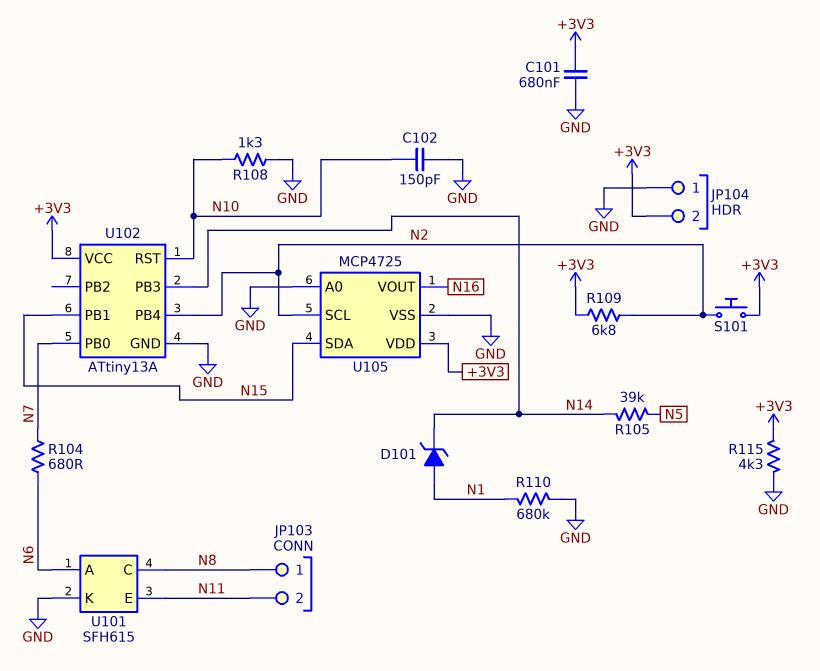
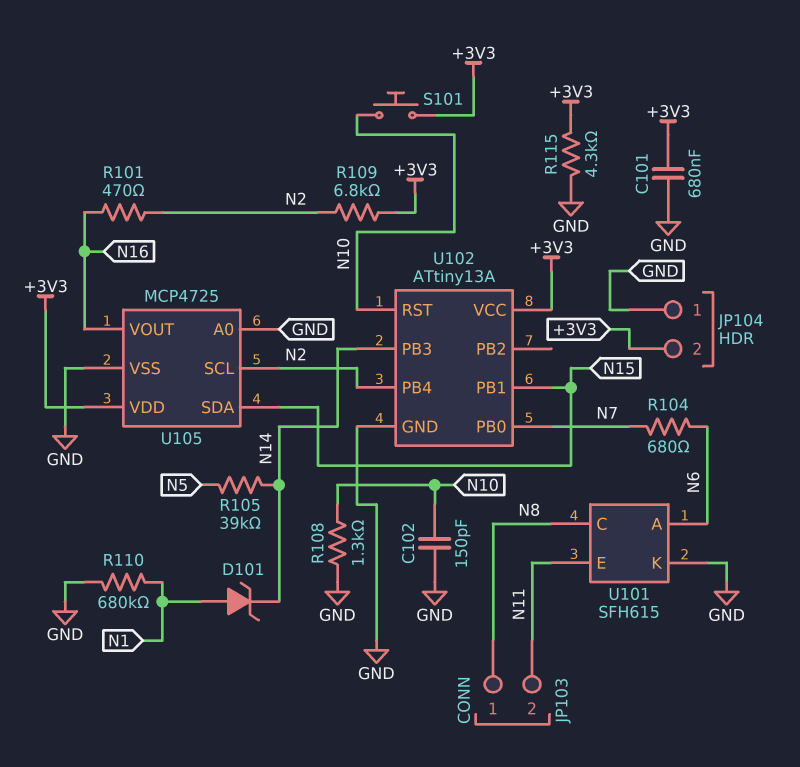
R101: none -> 470 (N2, N16)
S101: button (+3V3, N2) -> button (+3V3, N10)

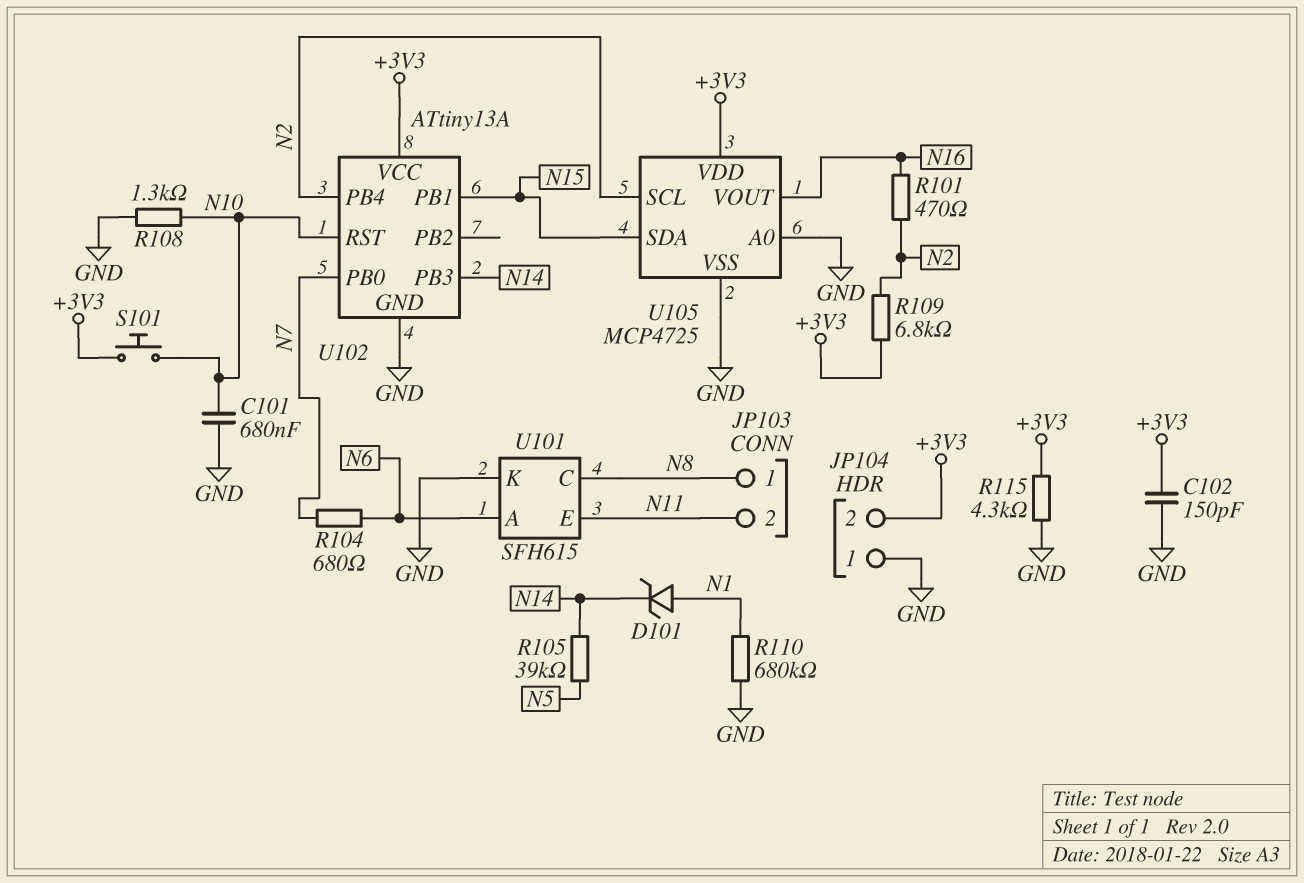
C101: 680nF (+3V3, GND) -> 680nF (GND, N10)
C102: 150pF (GND, N10) -> 150pF (+3V3, GND)

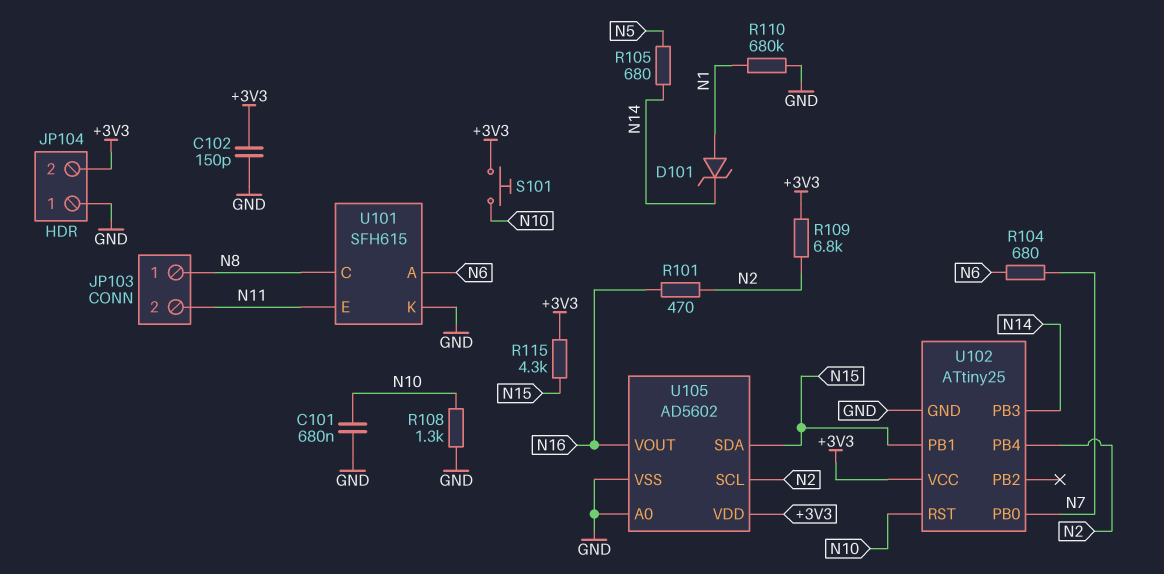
R105: 39k (N5, N14) -> 680 (N5, N14)
R115: 4.3k (+3V3, GND) -> 4.3k (+3V3, N15)
U102: ATtiny13A -> ATtiny25
U105: MCP4725 -> AD5602

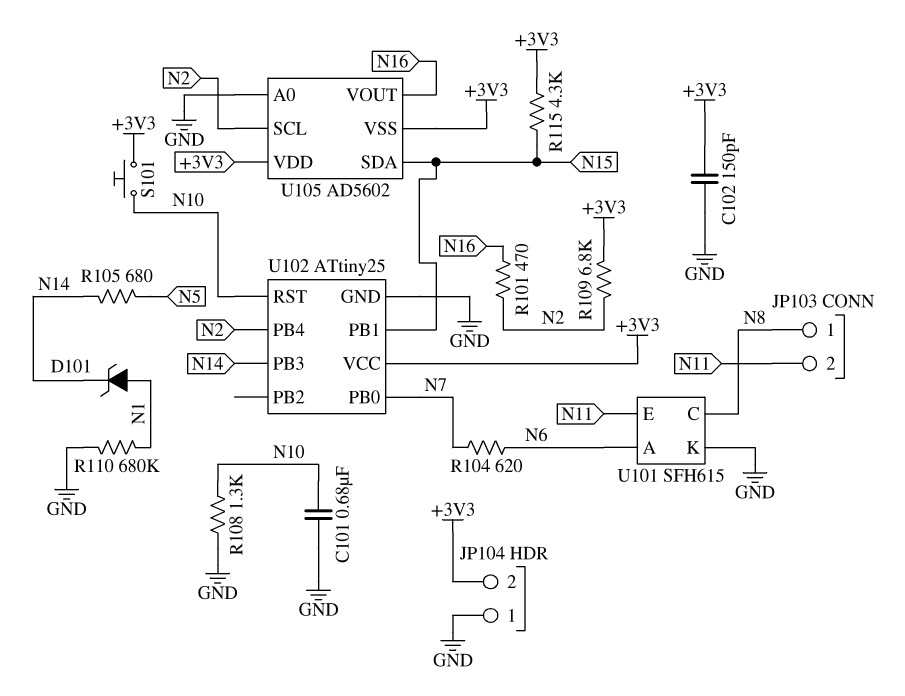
R104: 680 (N6, N7) -> 620 (N6, N7)
U105 pin VSS: GND -> +3V3

